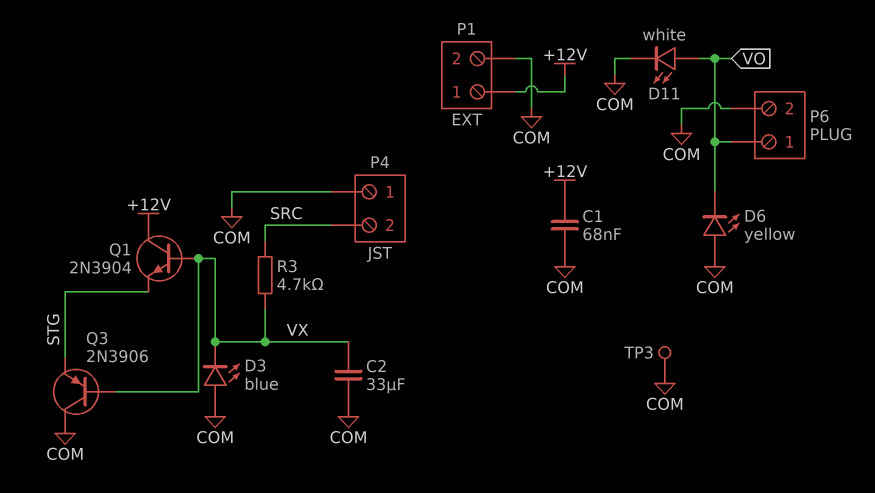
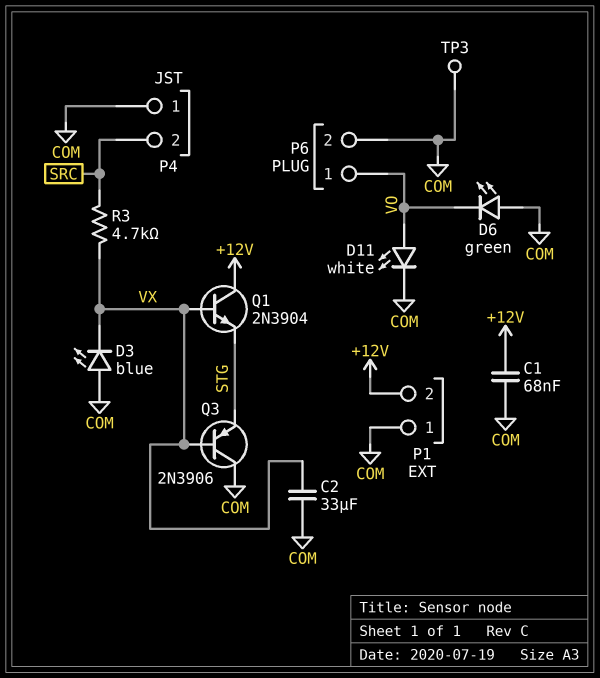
D6: LED yellow (A COM, K VO) -> LED green (A COM, K VO)
P1 pin 1: +12V -> COM
P1 pin 2: COM -> +12V

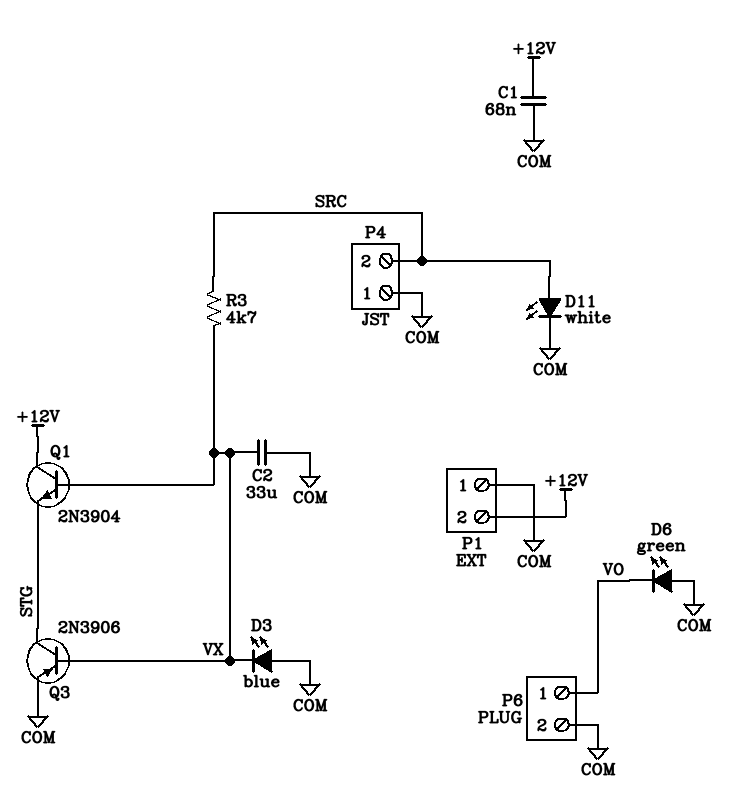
D11: LED white (A VO, K COM) -> LED white (A SRC, K COM)
Q3: PNP 2N3906 (B VX, C COM, E STG) -> PNP 2N3906 (B VX, C STG, E COM)
TP3: test point (COM) -> none

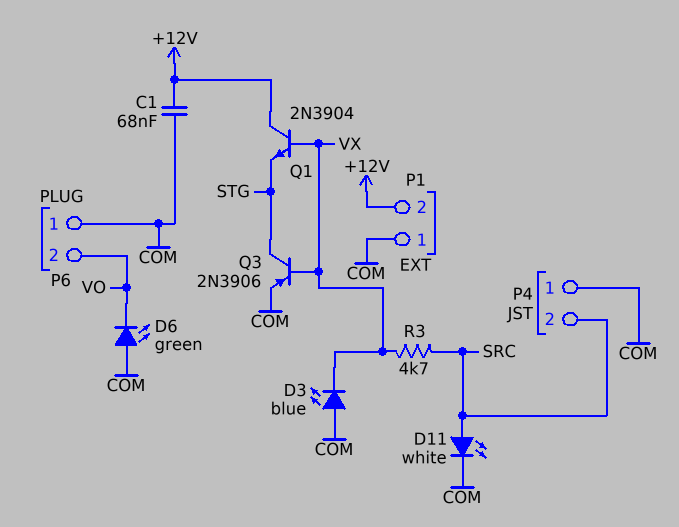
C2: 33uF (COM, VX) -> none
P6 pin 1: VO -> COM
P6 pin 2: COM -> VO

